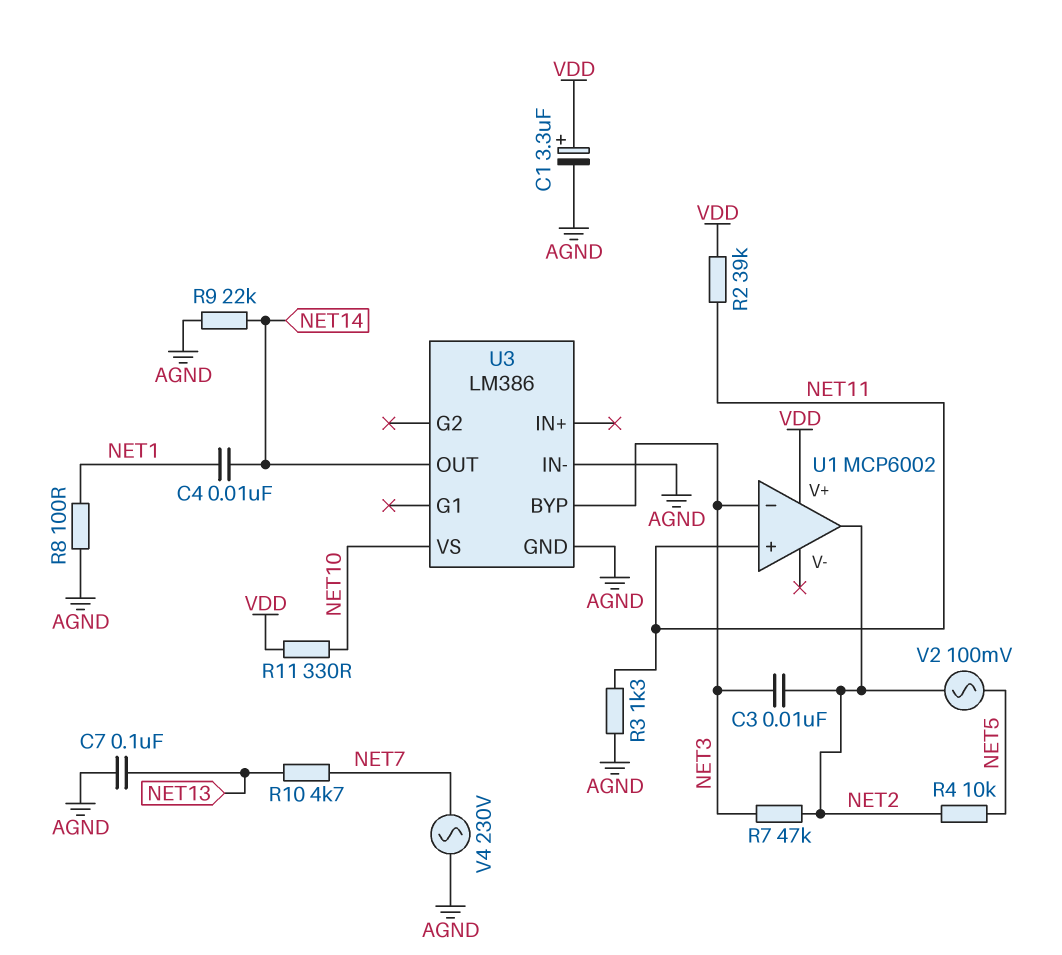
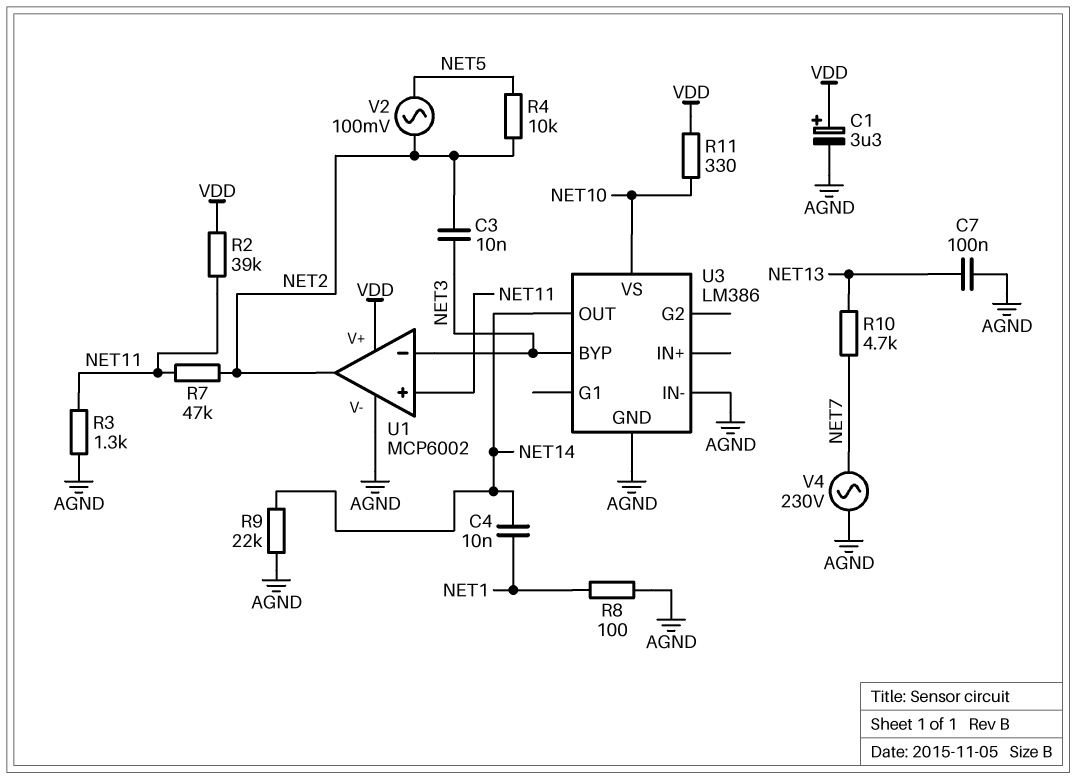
R7: 47k (NET2, NET3) -> 47k (NET2, NET11)
U1 pin V-: none -> AGND

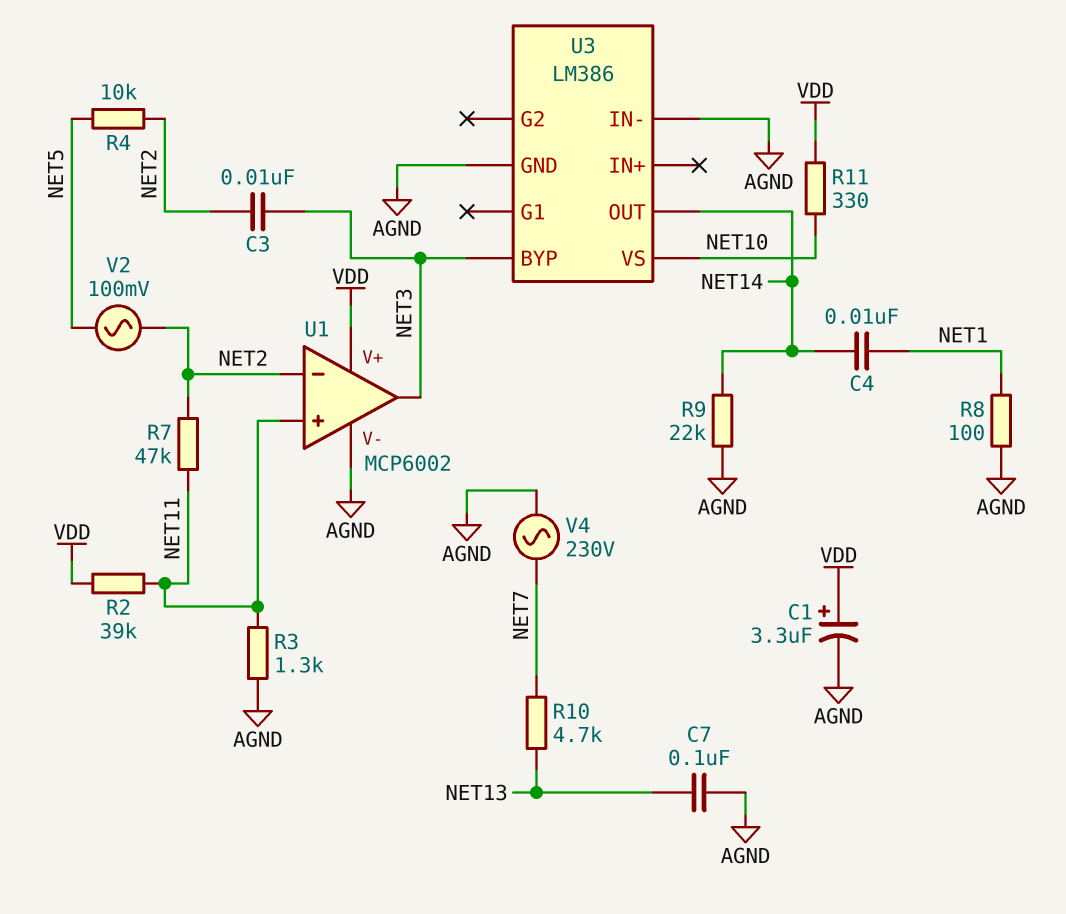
U1 pin in-: NET3 -> NET2
U1 pin out: NET2 -> NET3

